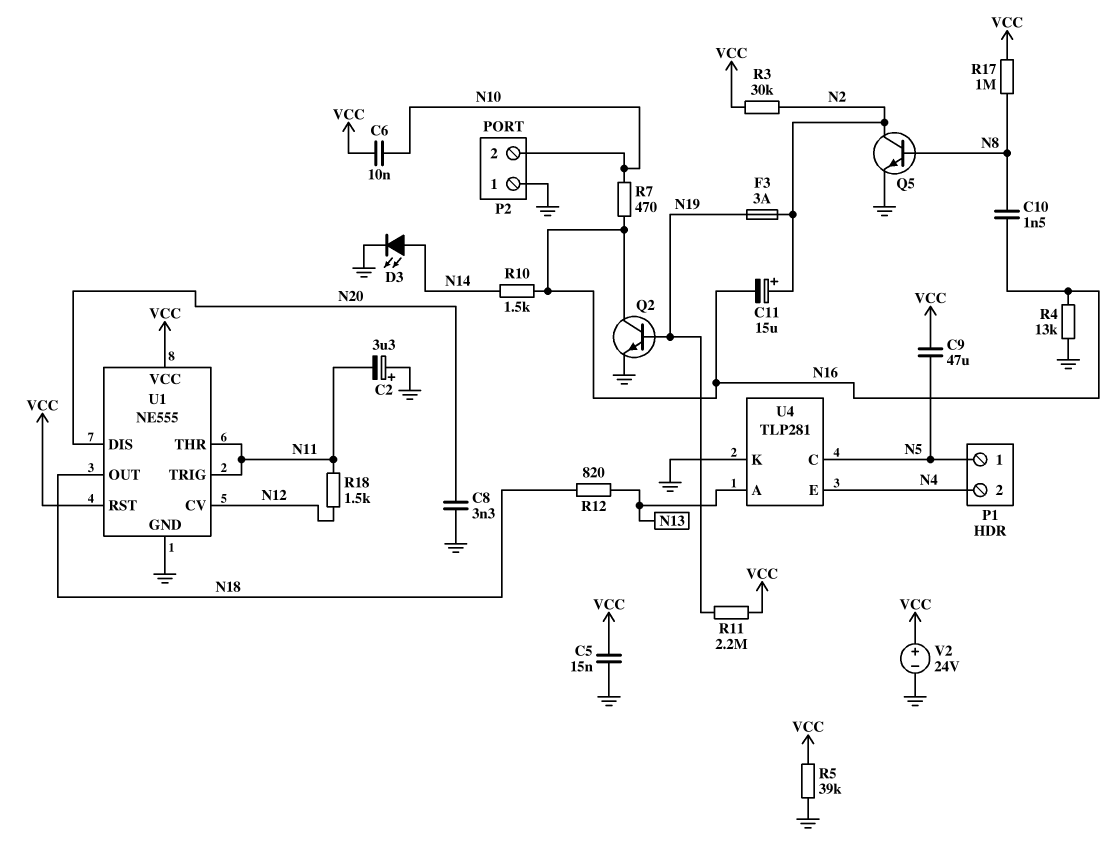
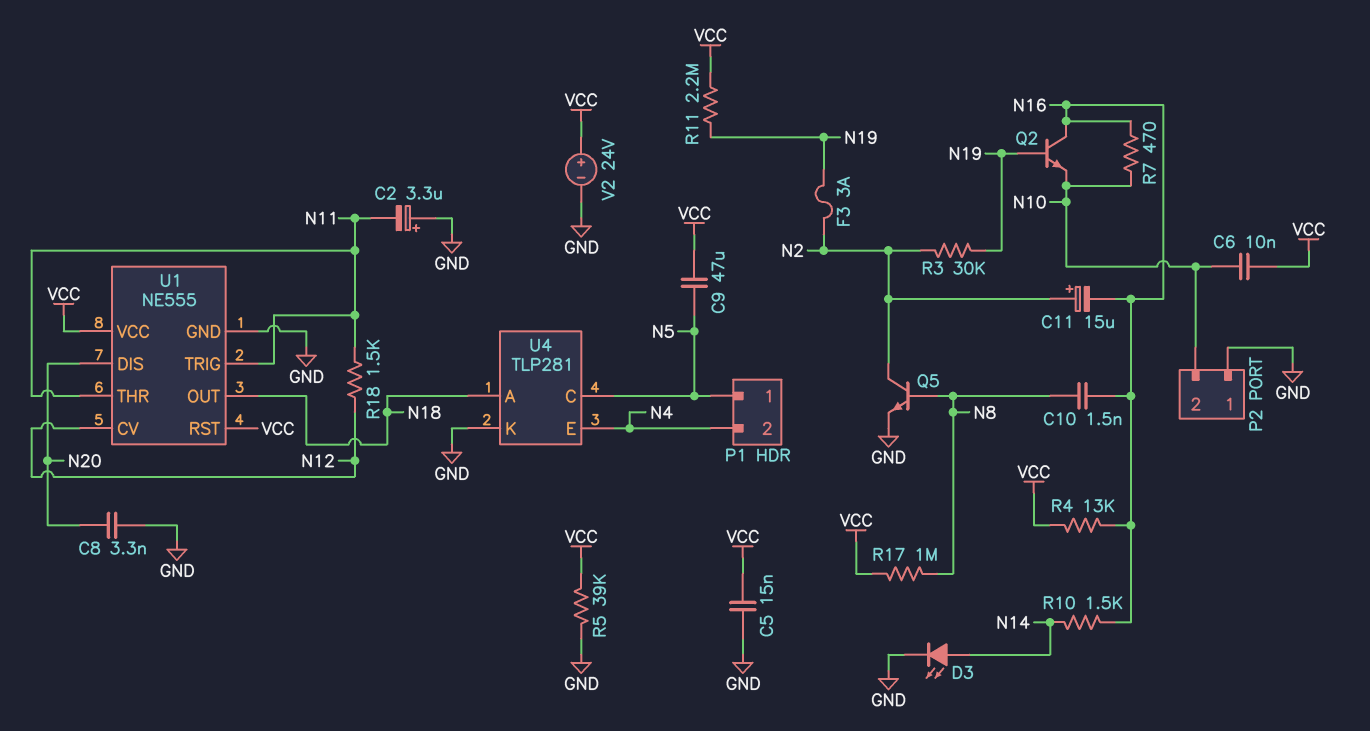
Q2: NPN (B N19, C N16, E GND) -> NPN (B N19, C N16, E N10)
R3: 30k (N2, VCC) -> 30k (N2, N19)
R4: 13k (GND, N16) -> 13k (N16, VCC)
R12: 820 (N13, N18) -> none
U4 pin A: N13 -> N18

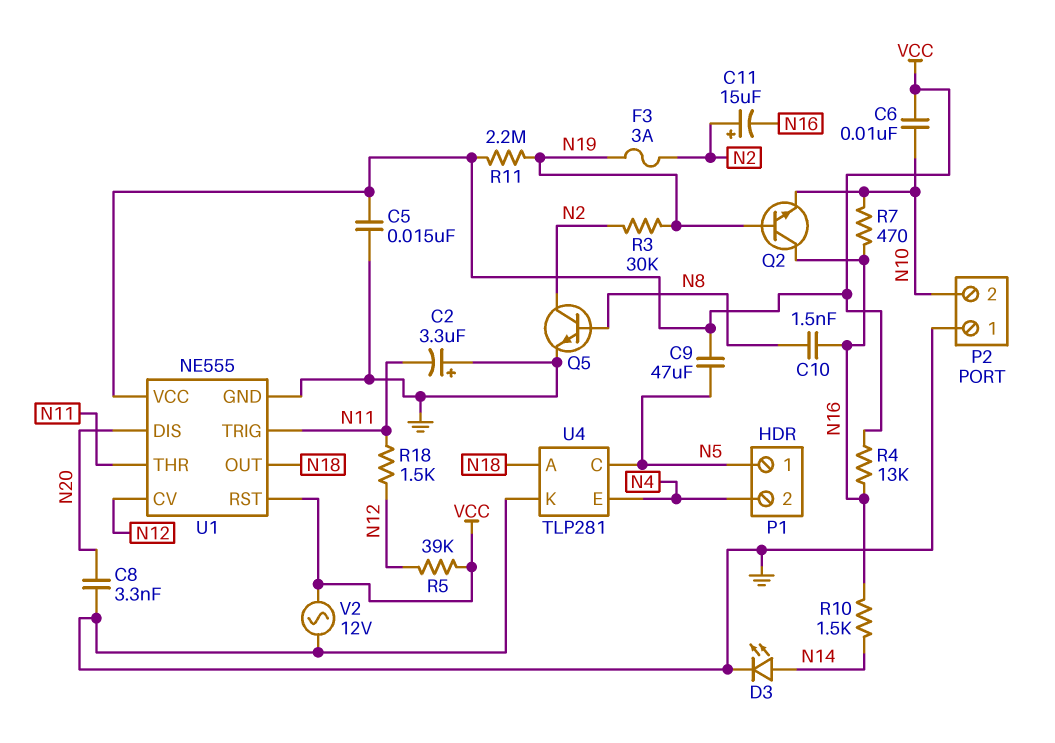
R5: 39k (GND, VCC) -> 39k (N12, VCC)
R17: 1M (N8, VCC) -> none
V2: 24V (plus VCC, minus GND) -> AC 12V (GND, VCC)

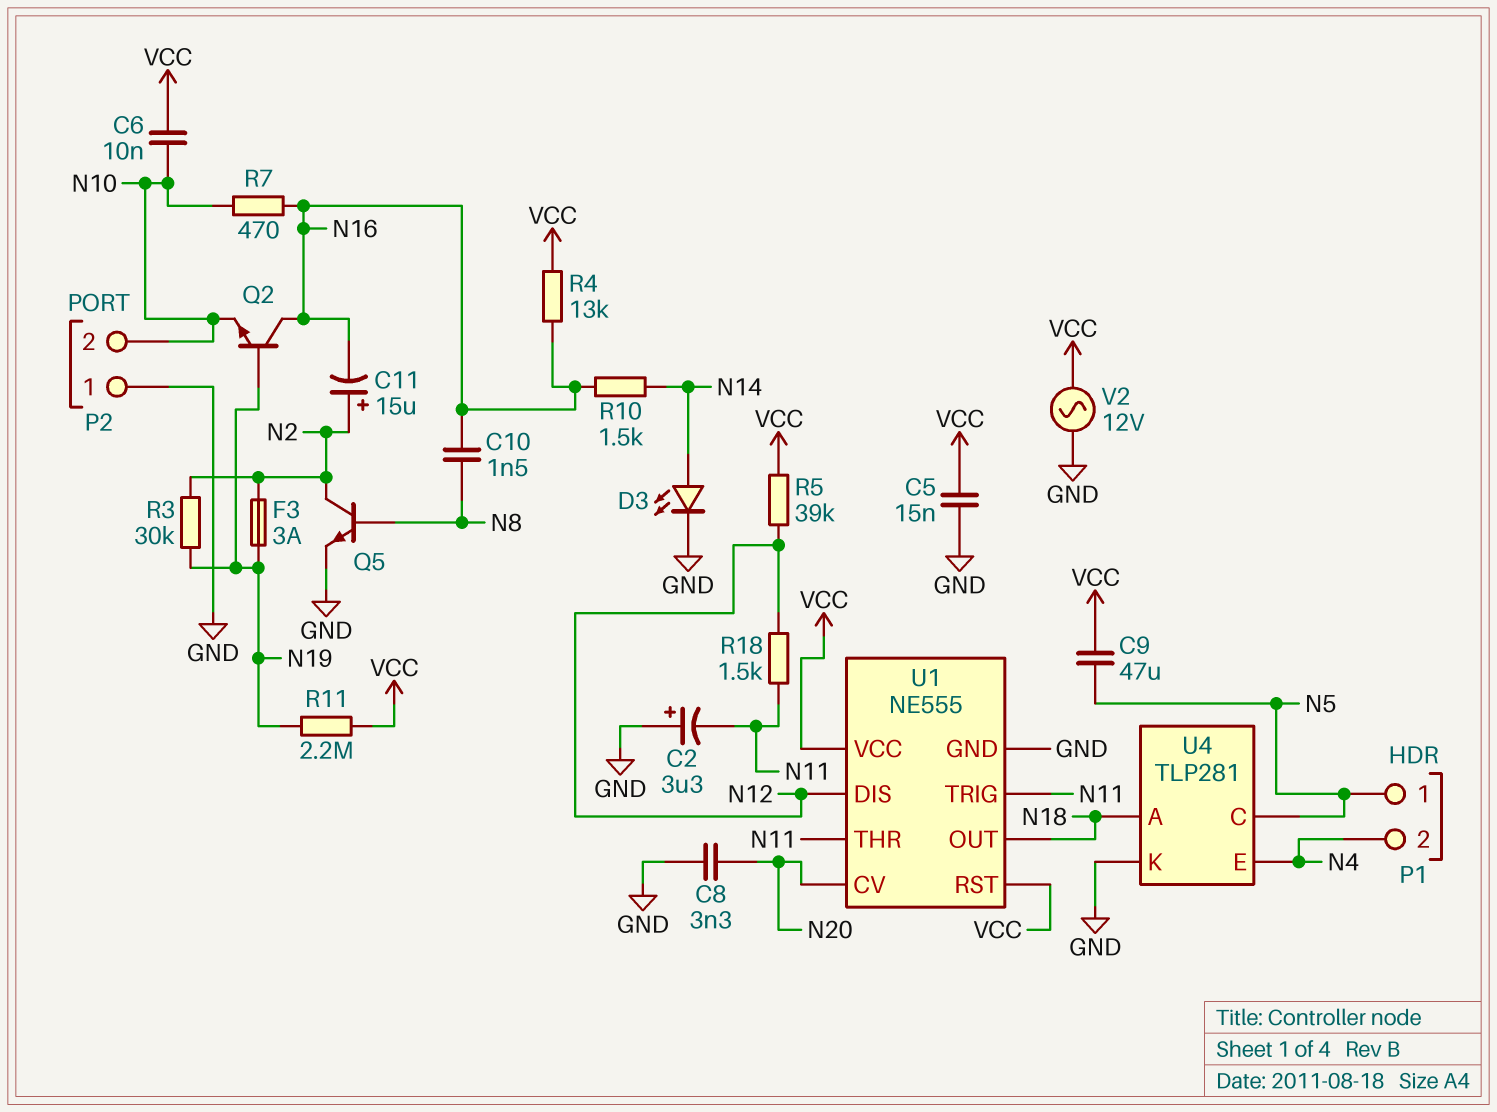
U1 pin CV: N12 -> N20
U1 pin DIS: N20 -> N12

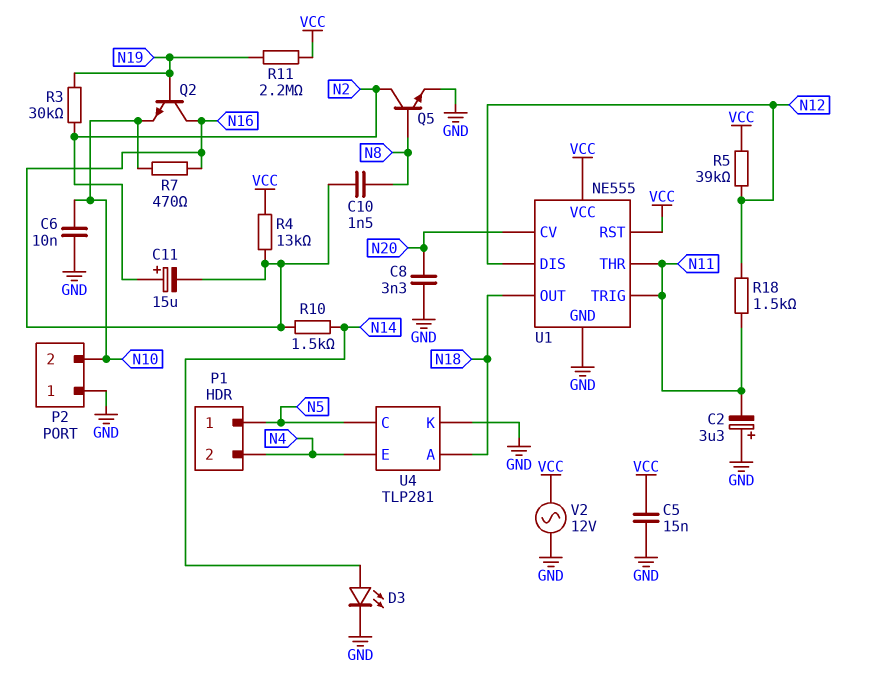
C6: 10nF (N10, VCC) -> 10nF (GND, N10)
C9: 47uF (N5, VCC) -> none
F3: 3A (N2, N19) -> none

